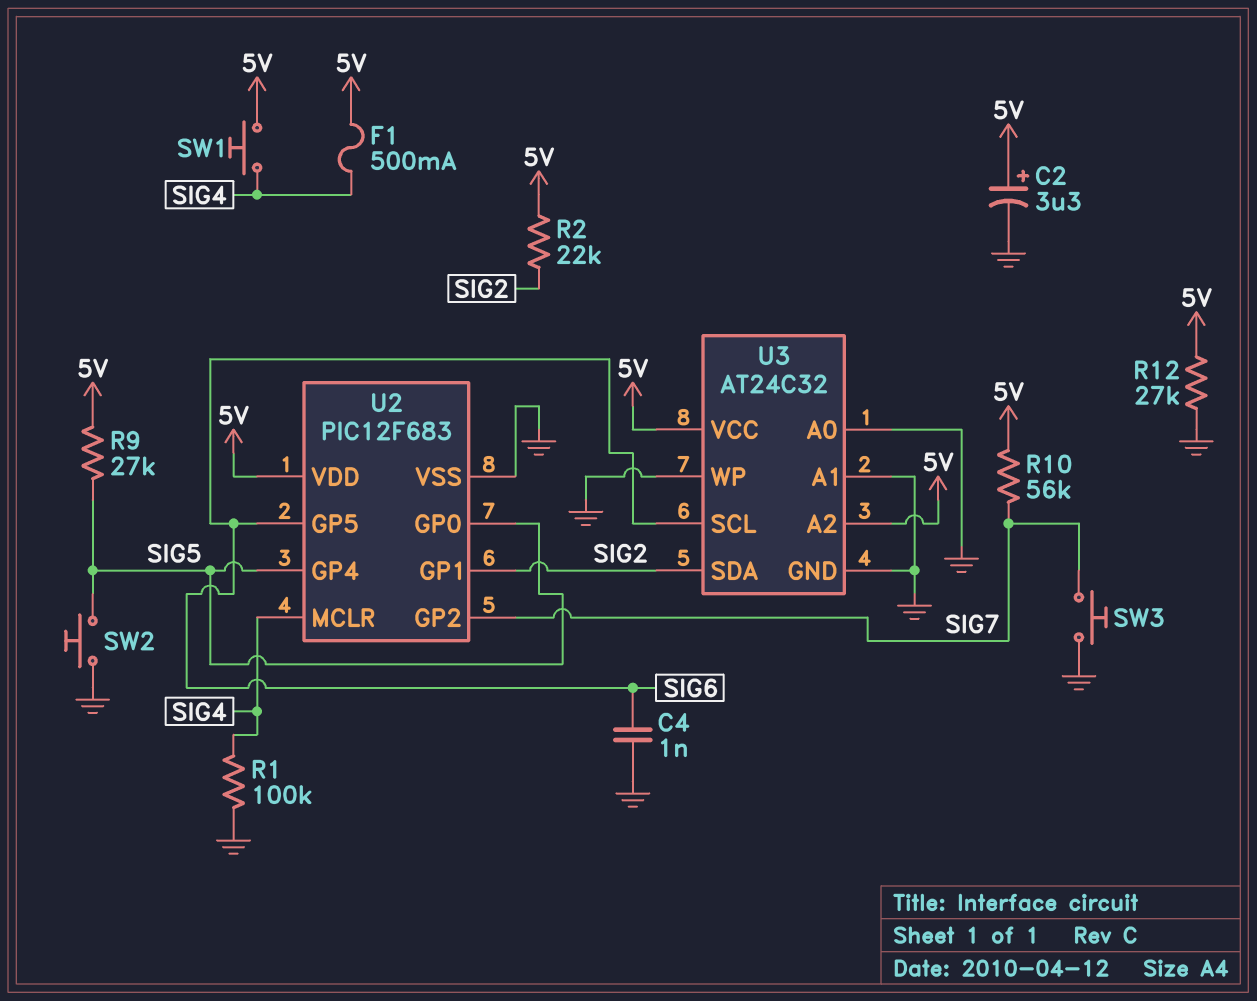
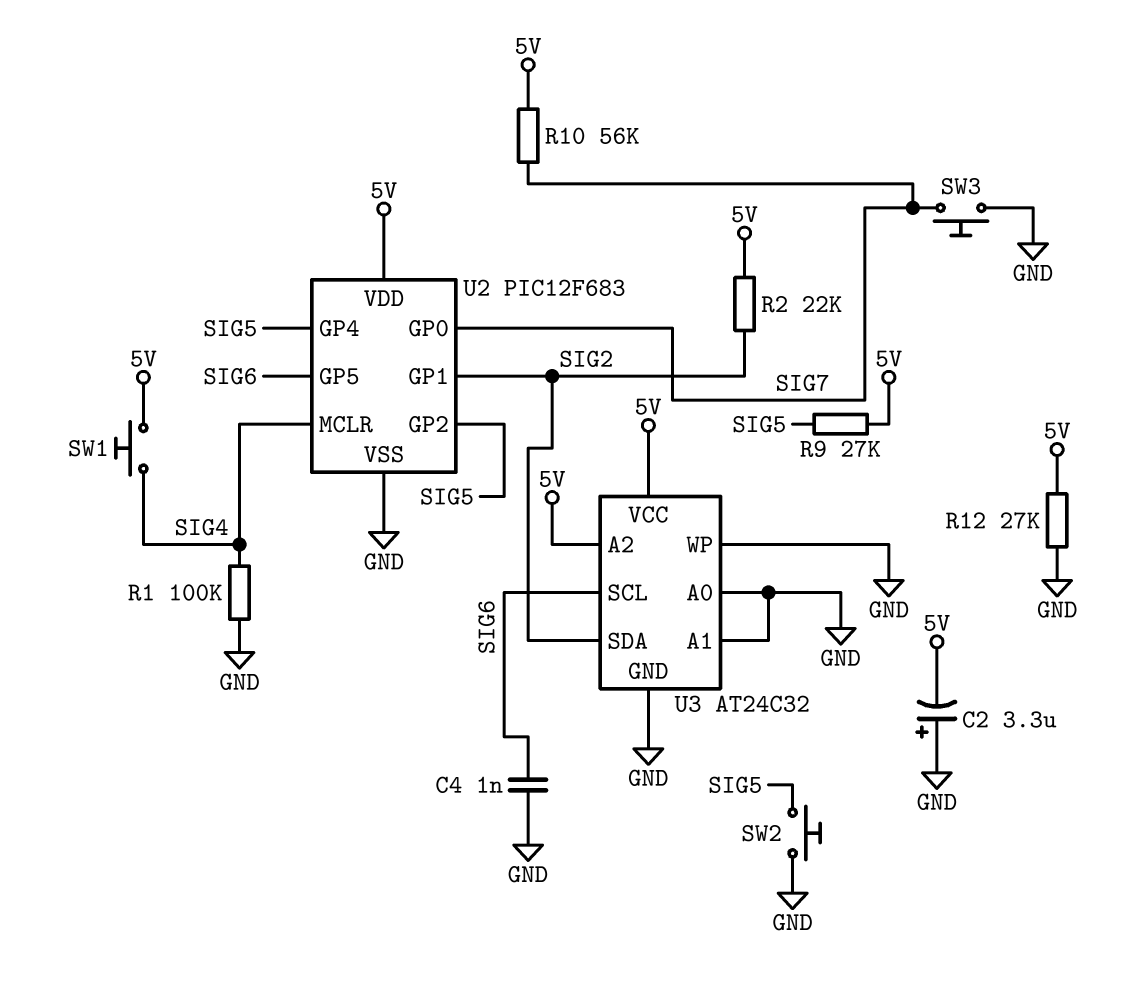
C2: 3.3uF (plus 5V, minus GND) -> 3.3uF (plus GND, minus 5V)
F1: 500mA (5V, SIG4) -> none
U2 pin GP0: SIG5 -> SIG7
U2 pin GP2: SIG7 -> SIG5

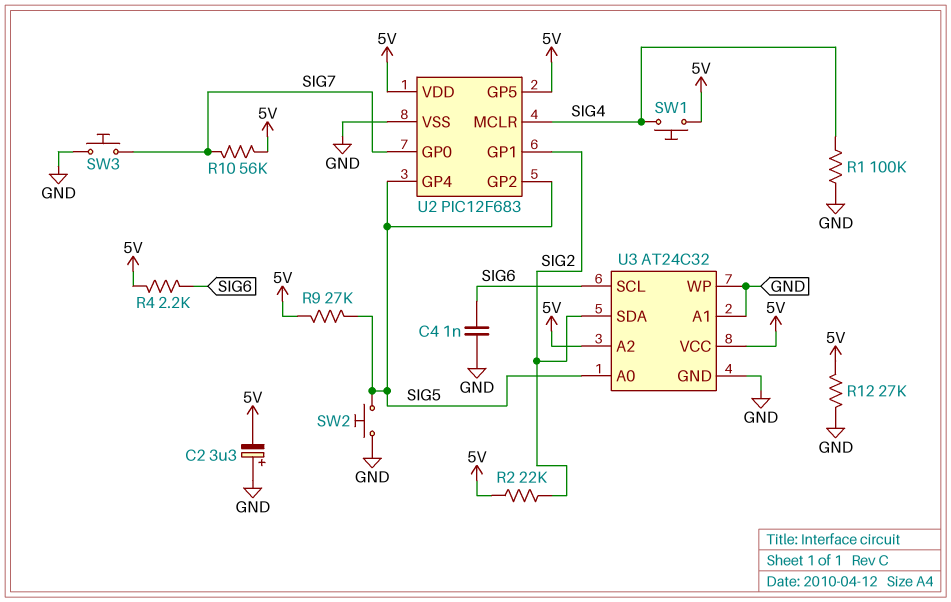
R4: none -> 2.2k (5V, SIG6)
U2 pin GP5: SIG6 -> 5V
U3 pin A0: GND -> SIG5

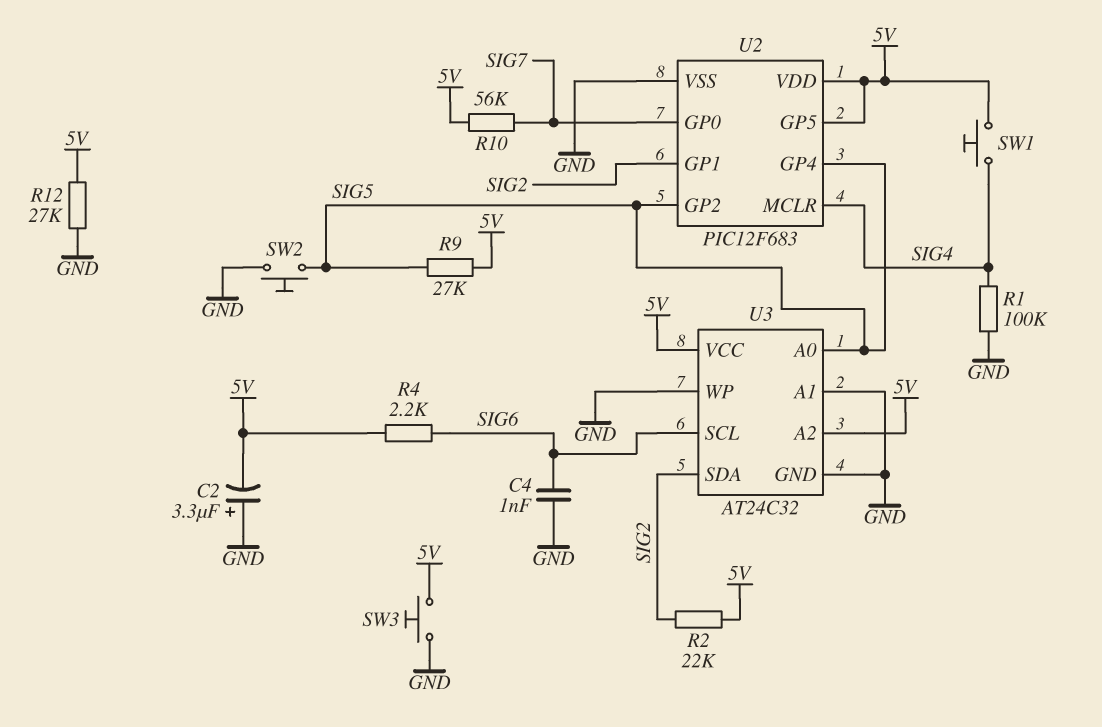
SW3: button (GND, SIG7) -> button (5V, GND)

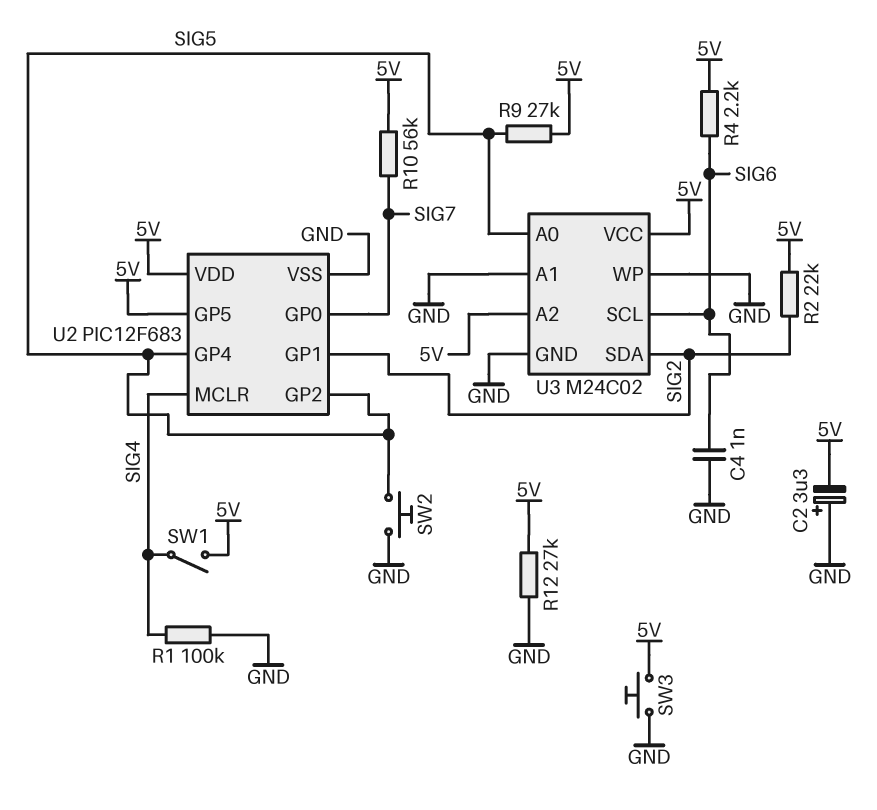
SW1: button (5V, SIG4) -> switch (5V, SIG4)
U3: AT24C32 -> M24C02

